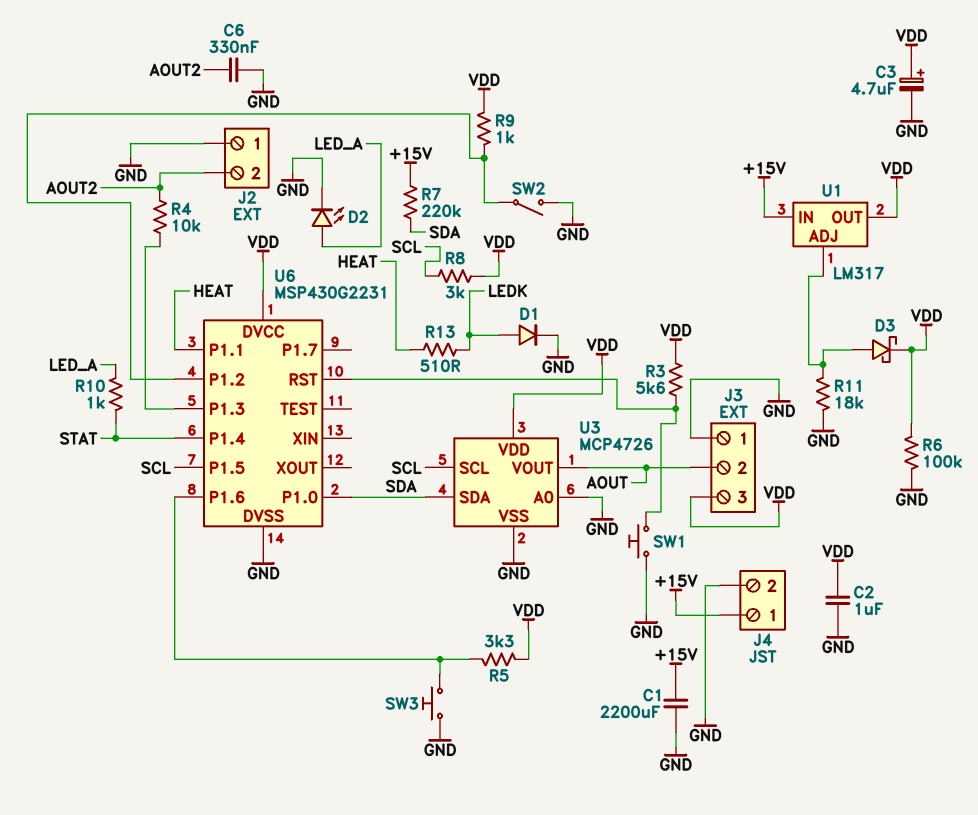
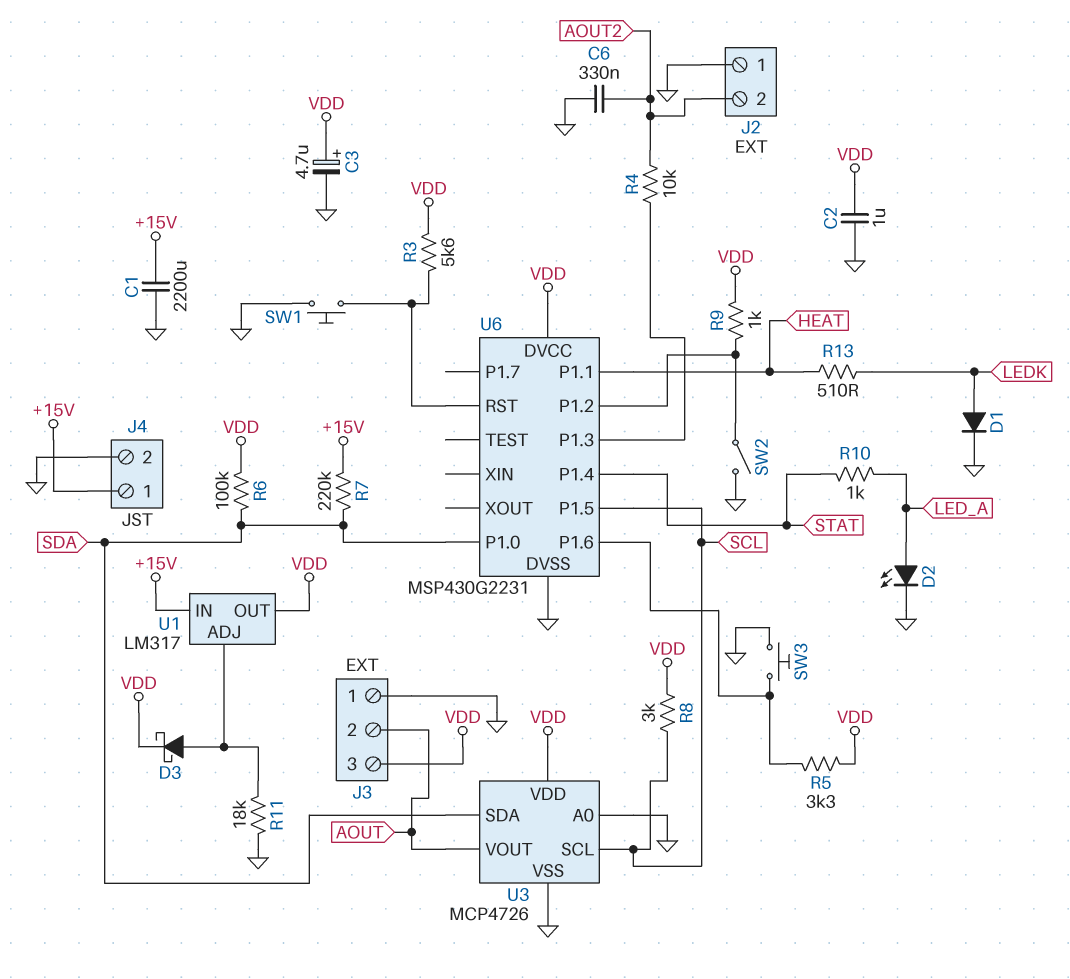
R6: 100k (GND, VDD) -> 100k (SDA, VDD)

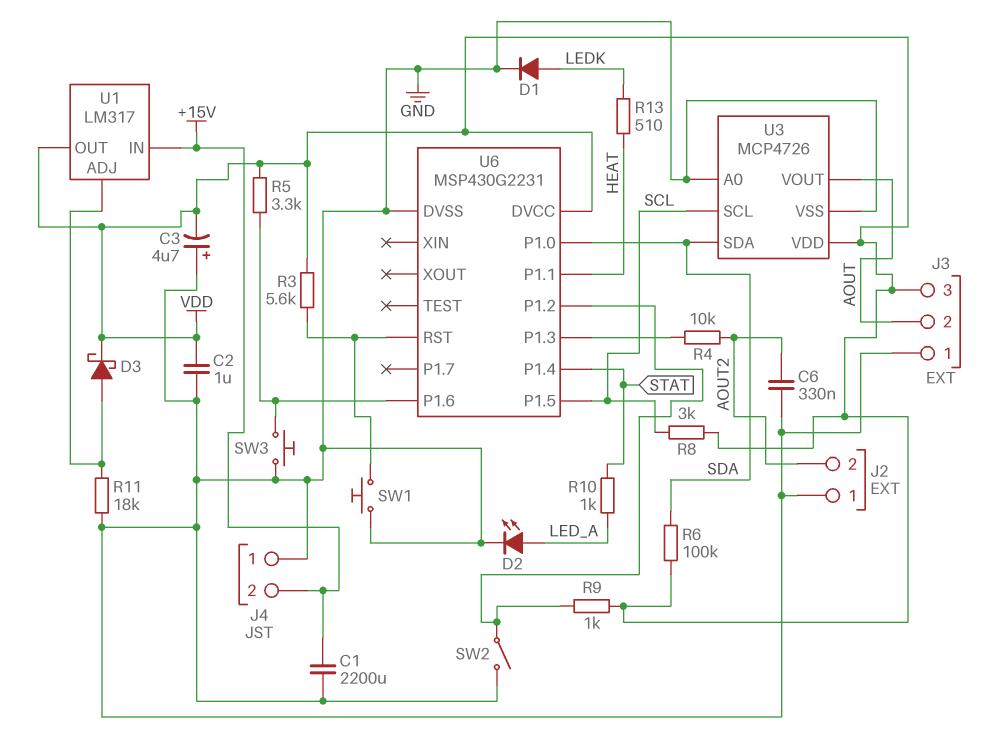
C3: 4.7uF (plus VDD, minus GND) -> 4.7uF (plus GND, minus VDD)
J4 pin 1: +15V -> GND
J4 pin 2: GND -> +15V
R7: 220k (+15V, SDA) -> none

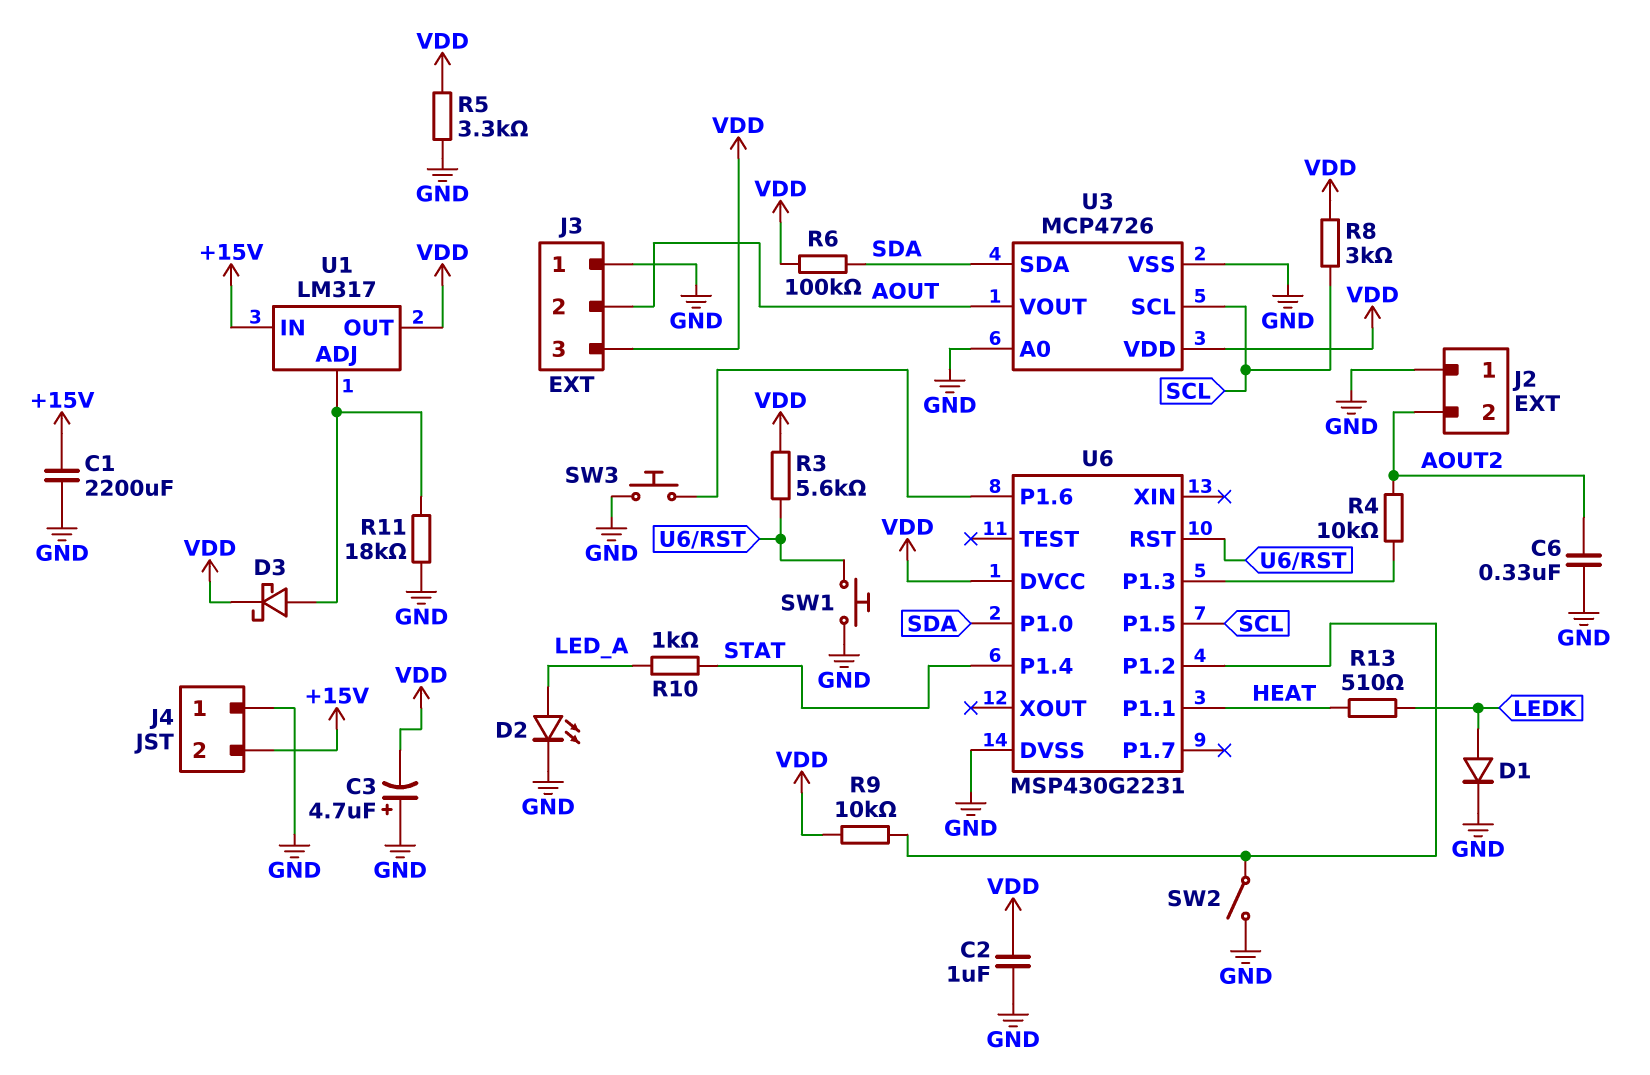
R5: 3.3k (U6/P1.6, VDD) -> 3.3k (GND, VDD)
R9: 1k (U6/P1.2, VDD) -> 10k (U6/P1.2, VDD)

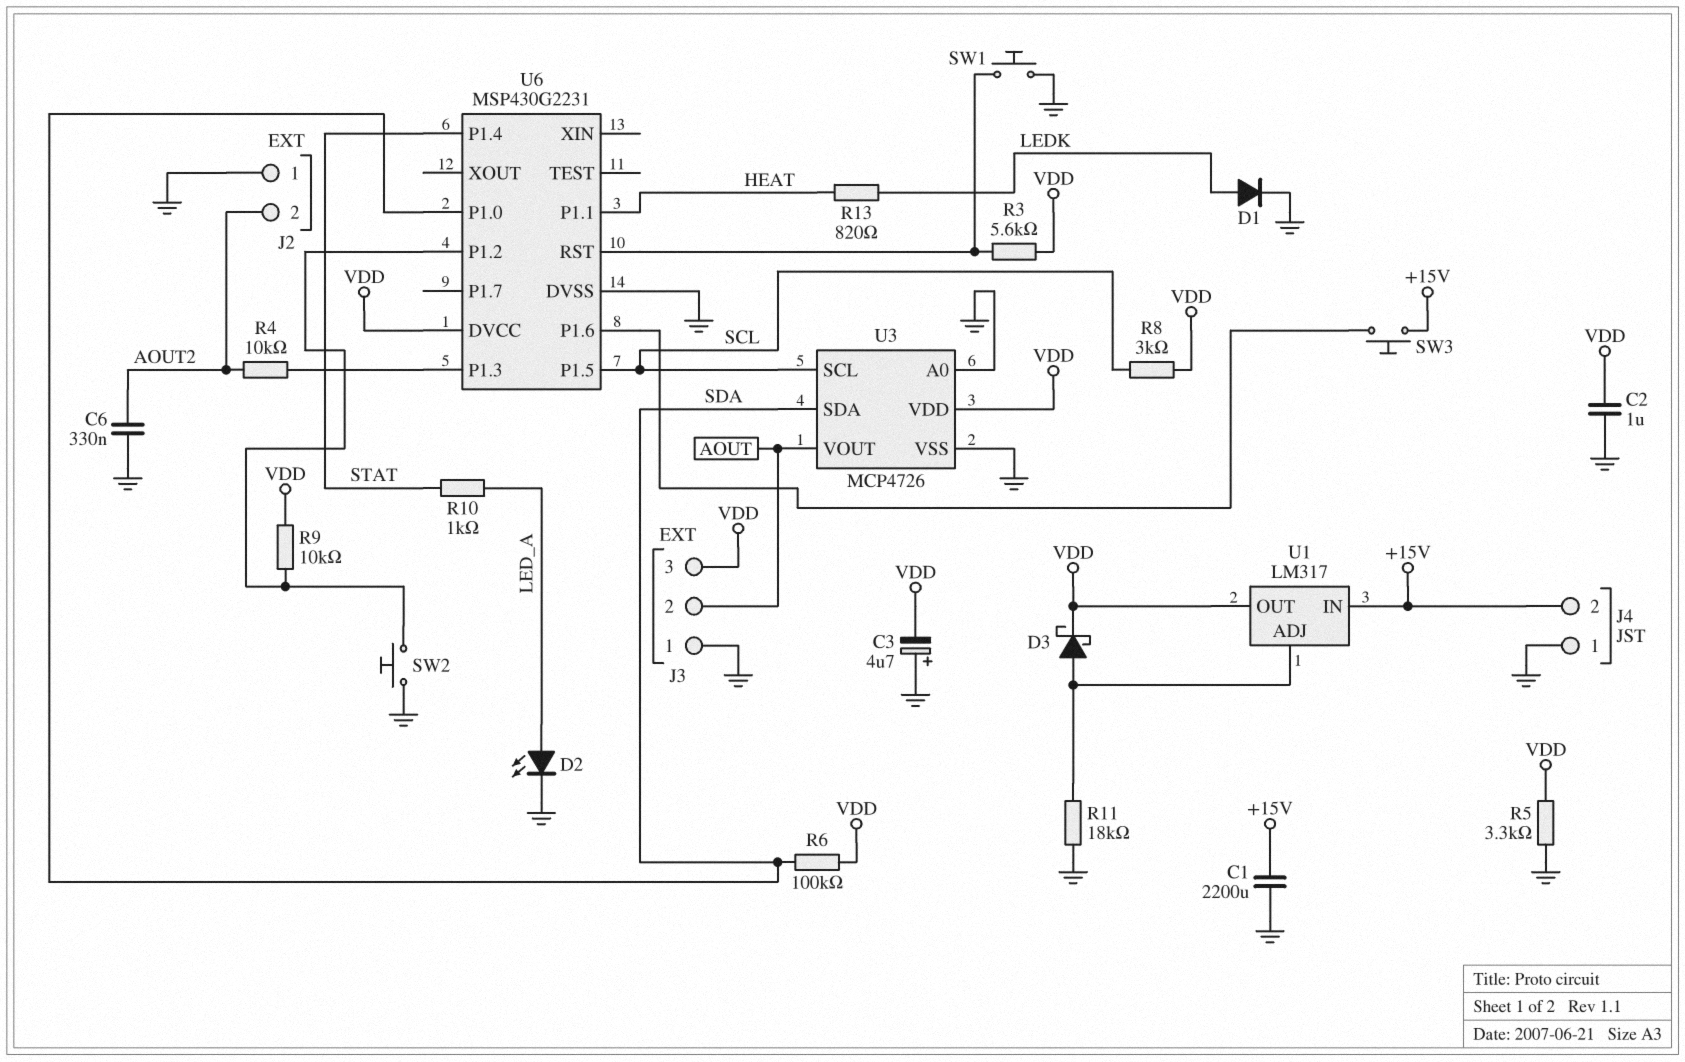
R13: 510 (HEAT, LEDK) -> 820 (HEAT, LEDK)
SW2: switch (GND, U6/P1.2) -> button (GND, U6/P1.2)
SW3: button (GND, U6/P1.6) -> button (+15V, U6/P1.6)

